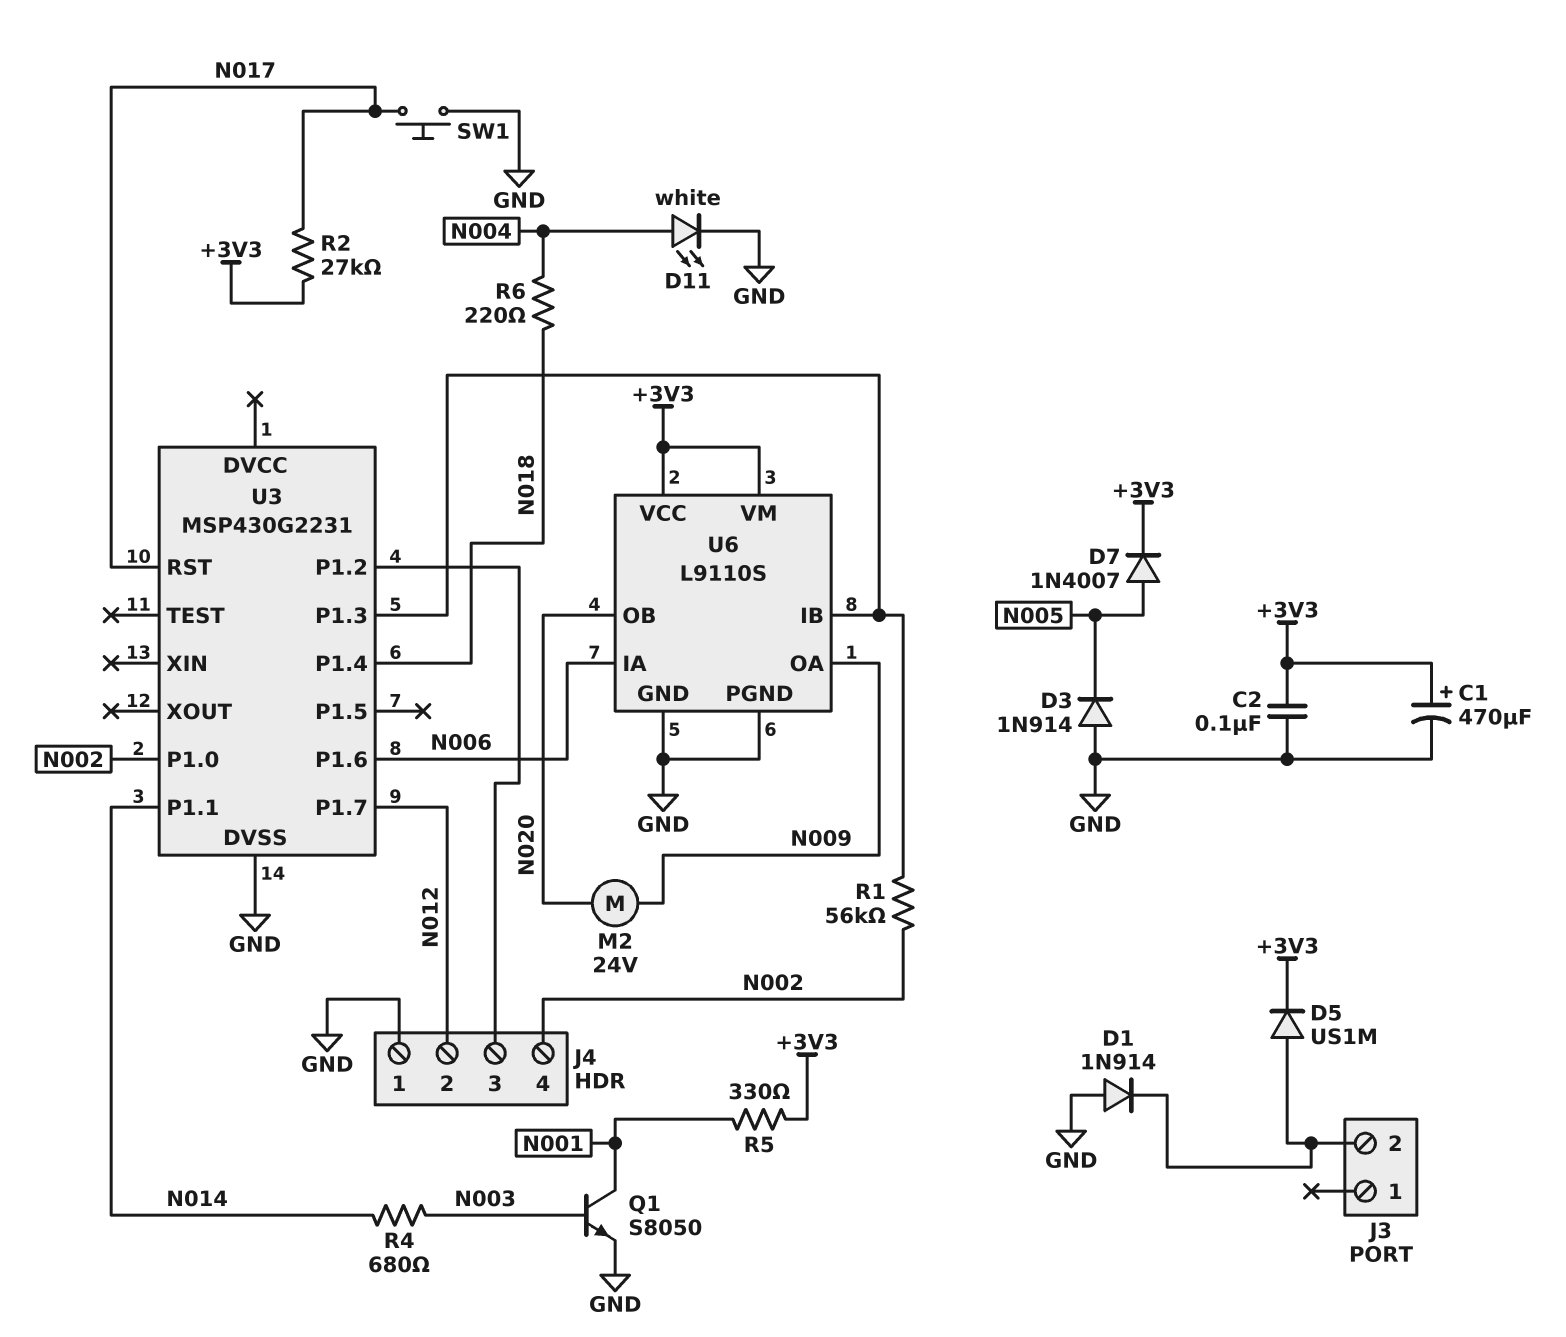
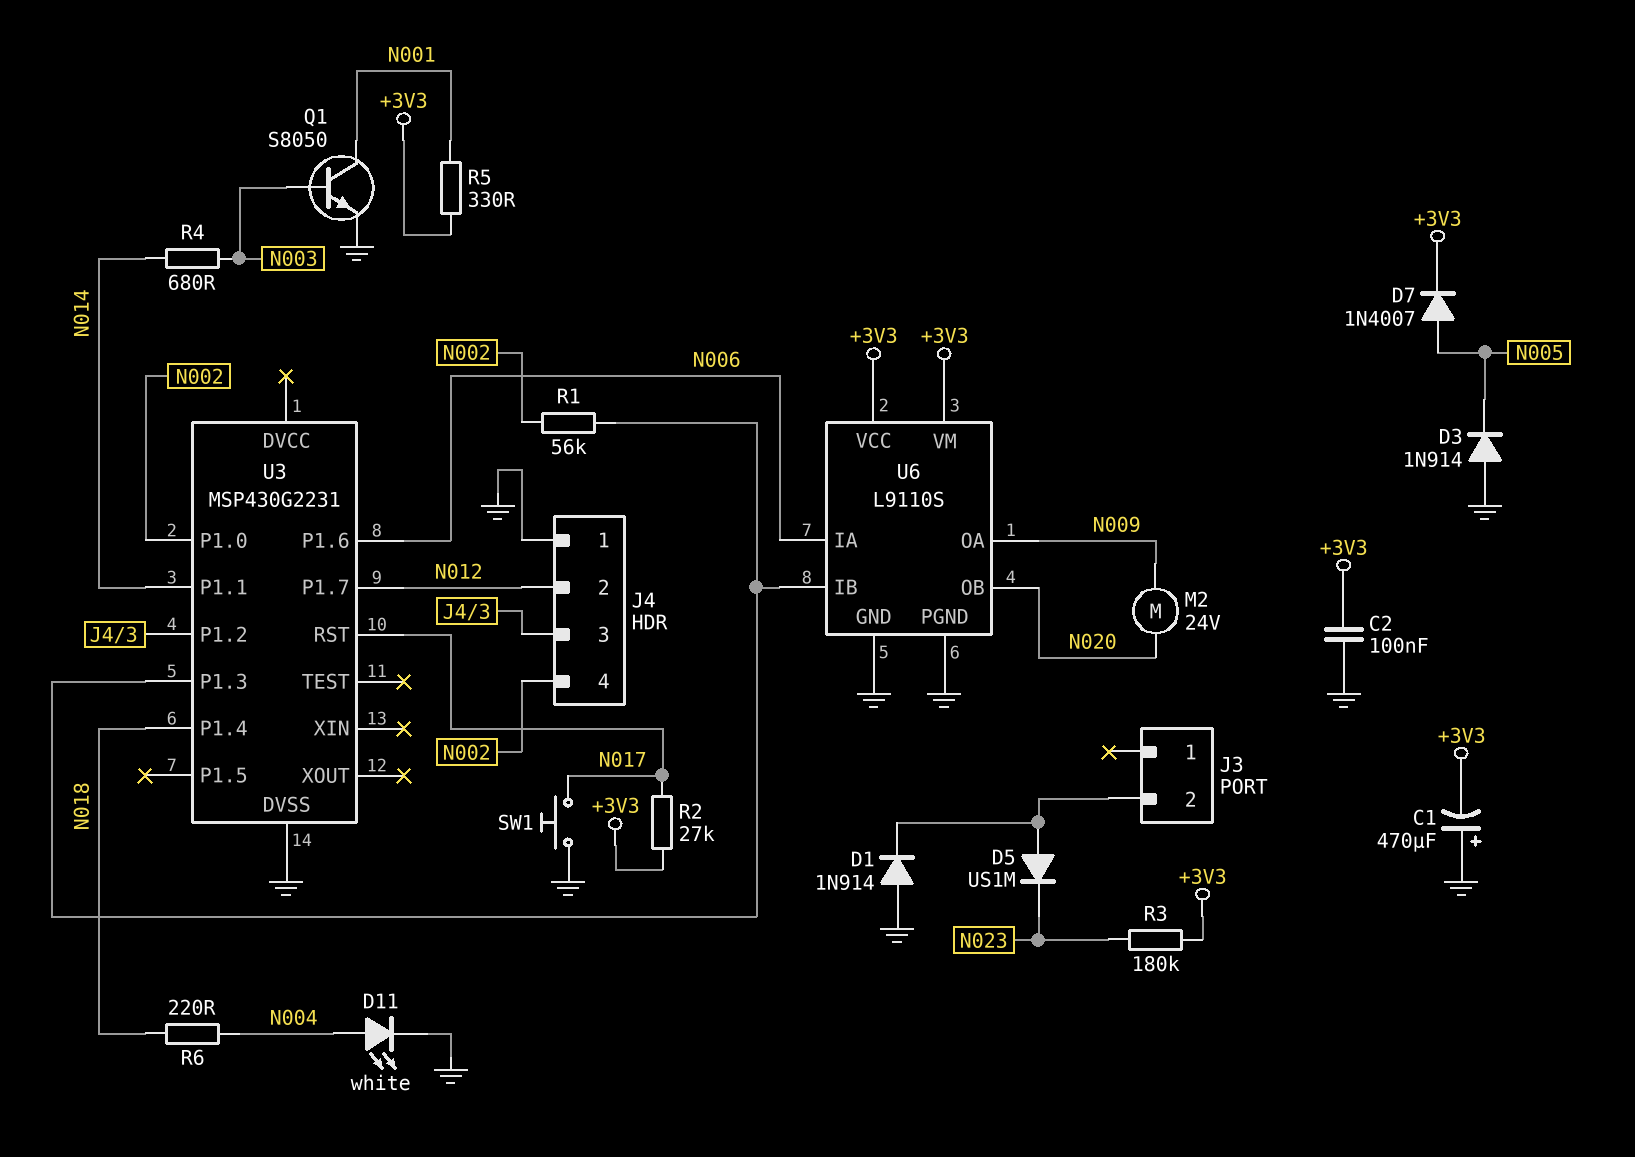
C1: 470uF (plus +3V3, minus GND) -> 470uF (plus GND, minus +3V3)
D5: diode US1M (A J3/2, K +3V3) -> diode US1M (A J3/2, K N023)
R3: none -> 180k (+3V3, N023)

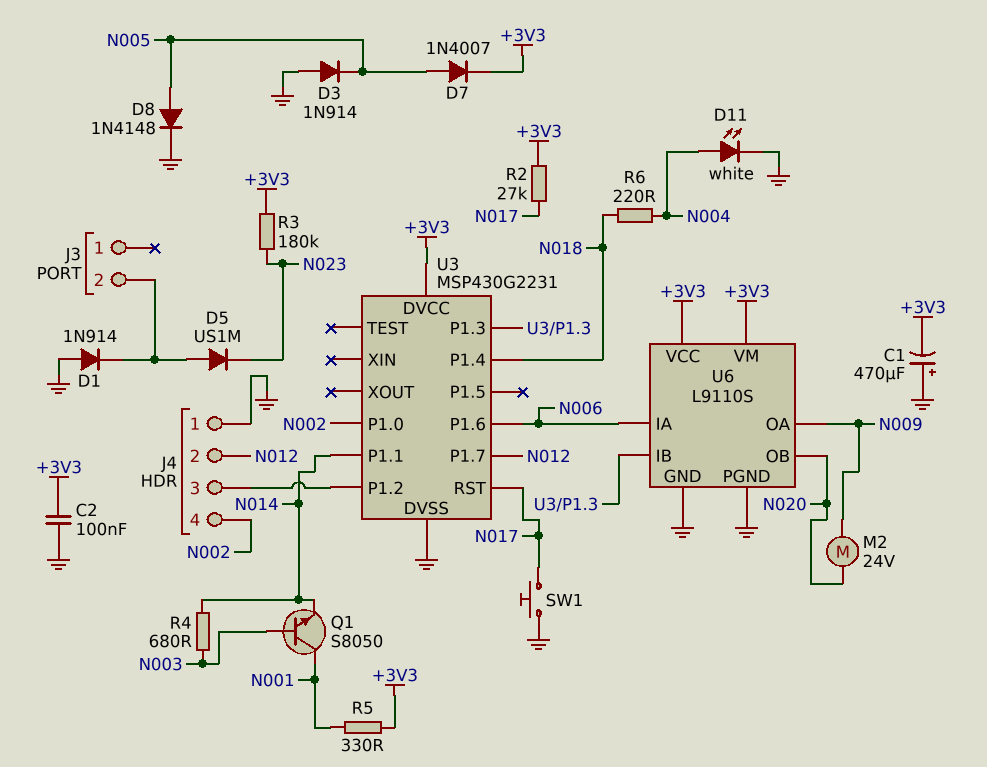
D8: none -> diode 1N4148 (A N005, K GND)
Q1: NPN S8050 (B N003, C N001, E GND) -> NPN S8050 (B N003, C N001, E N014)
R1: 56k (N002, U3/P1.3) -> none
U3 pin DVCC: none -> +3V3

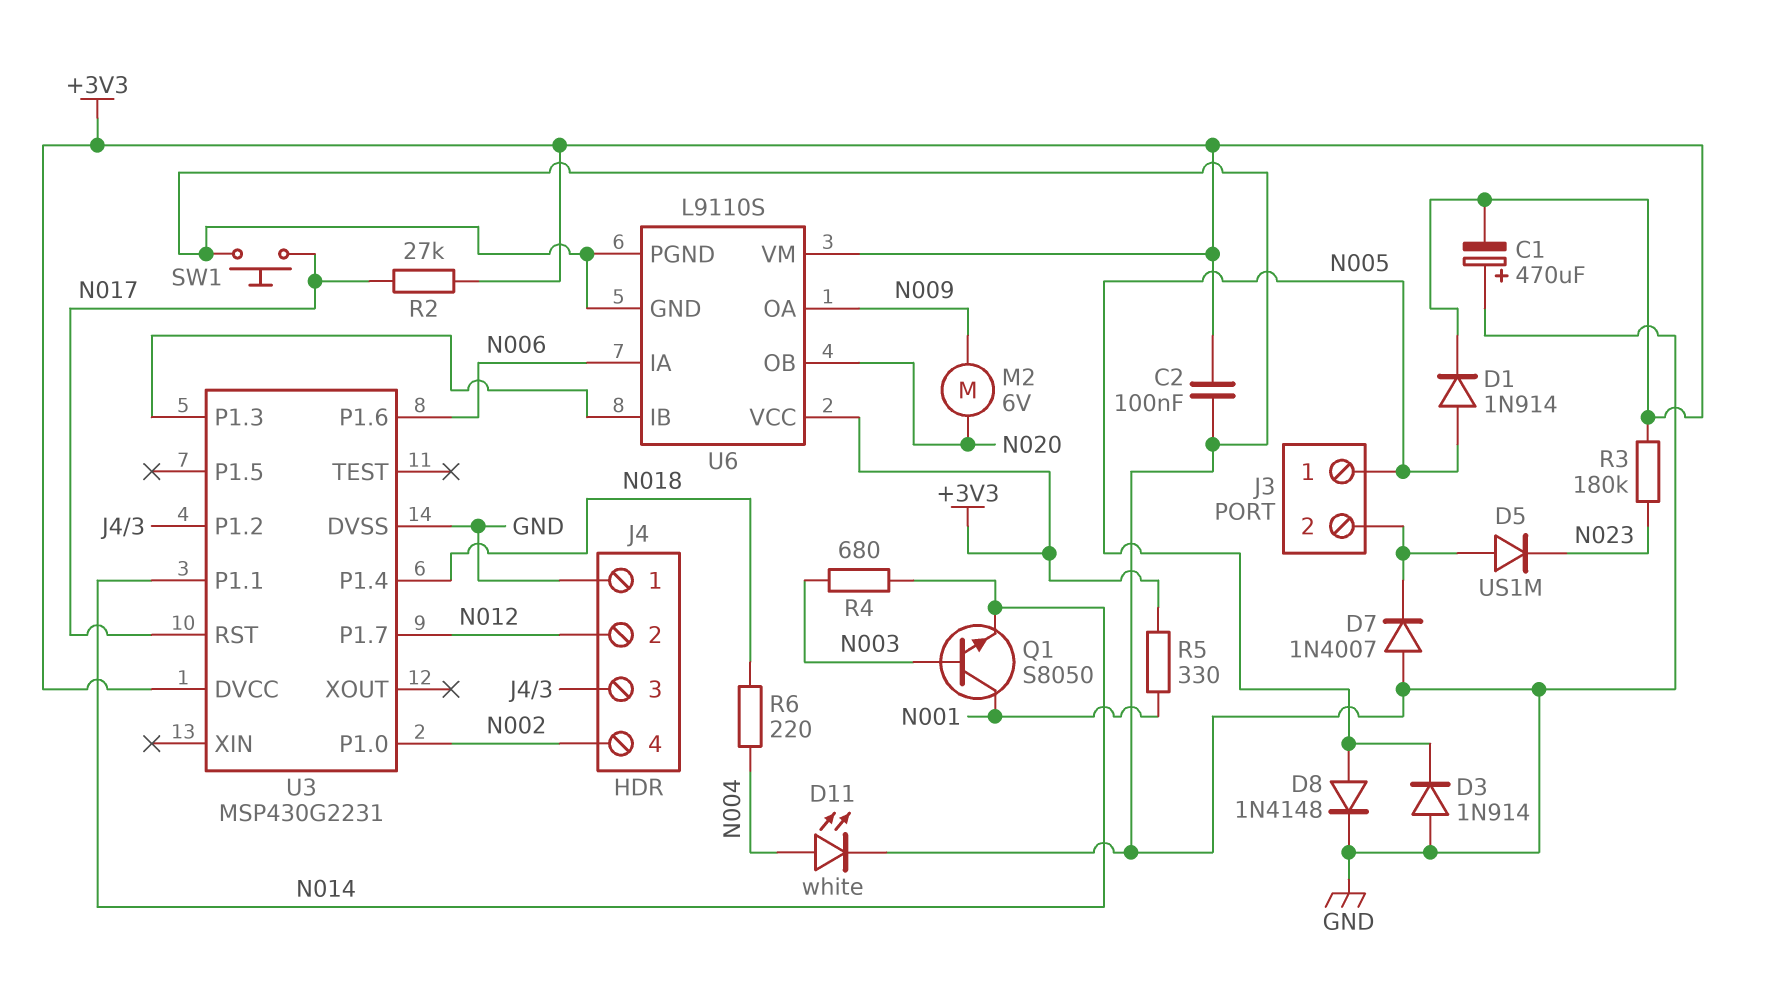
D1: diode 1N914 (A GND, K J3/2) -> diode 1N914 (A N005, K +3V3)
D7: diode 1N4007 (A N005, K +3V3) -> diode 1N4007 (A GND, K J3/2)
J3 pin 1: none -> N005
M2: motor 24V (N009, N020) -> motor 6V (N009, N020)

